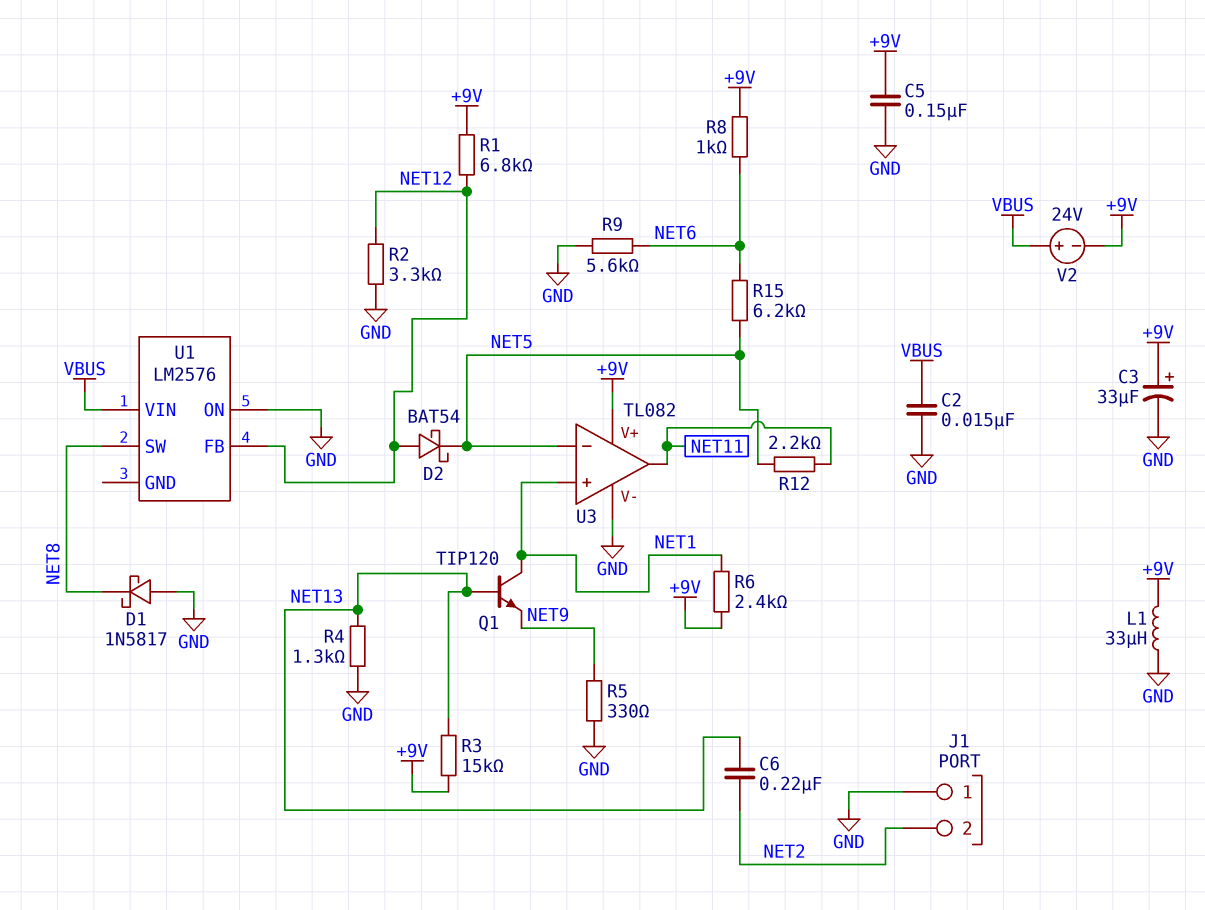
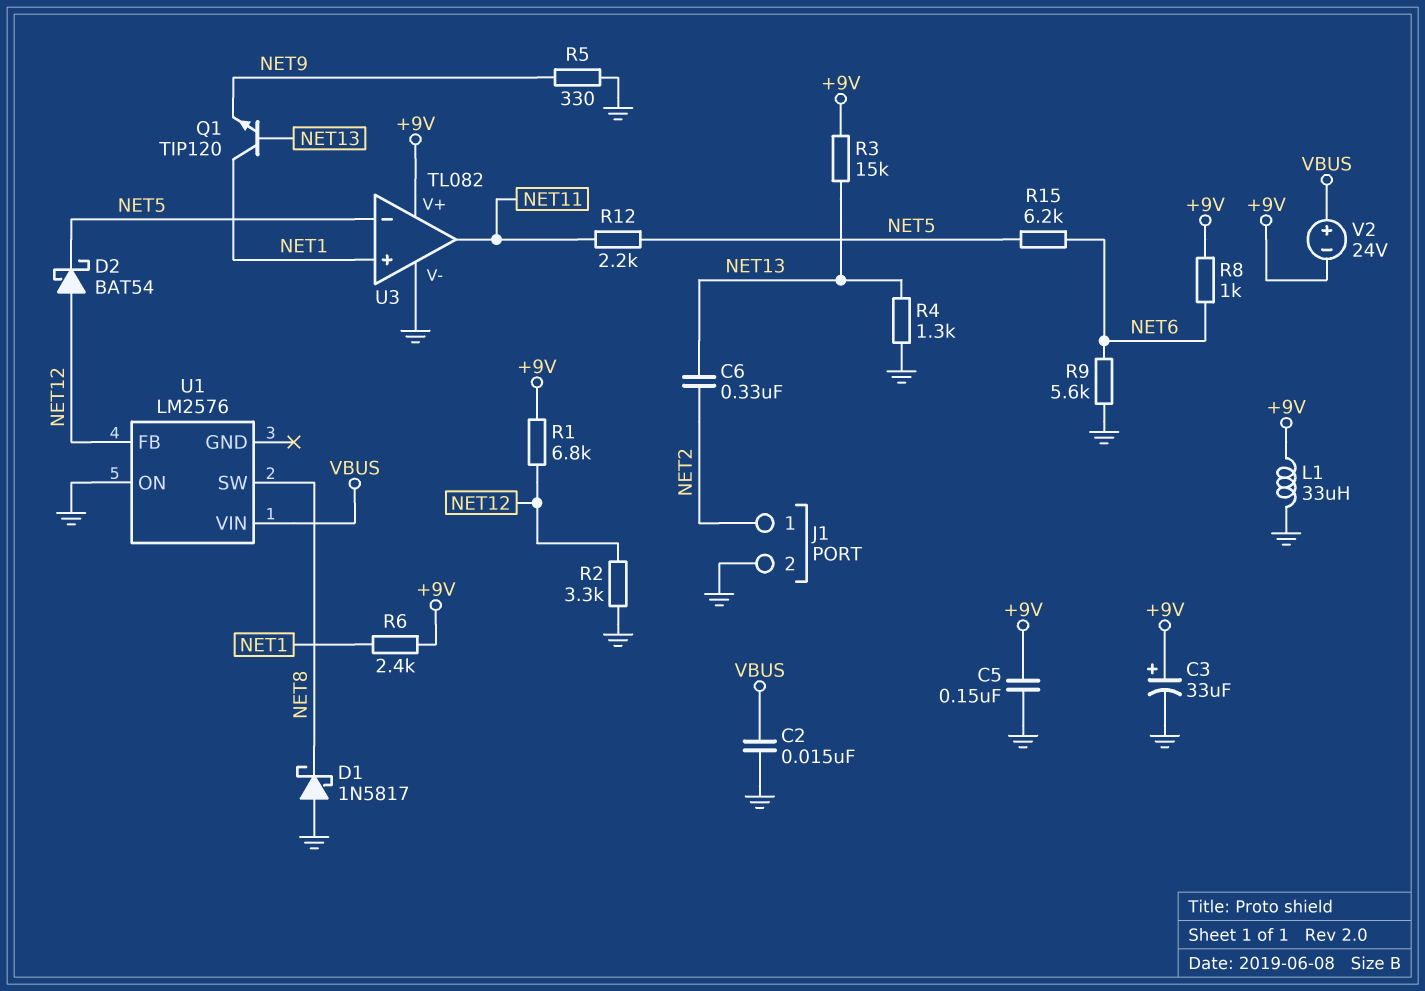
C6: 220nF (NET2, NET13) -> 330nF (NET2, NET13)
J1 pin 1: GND -> NET2
J1 pin 2: NET2 -> GND

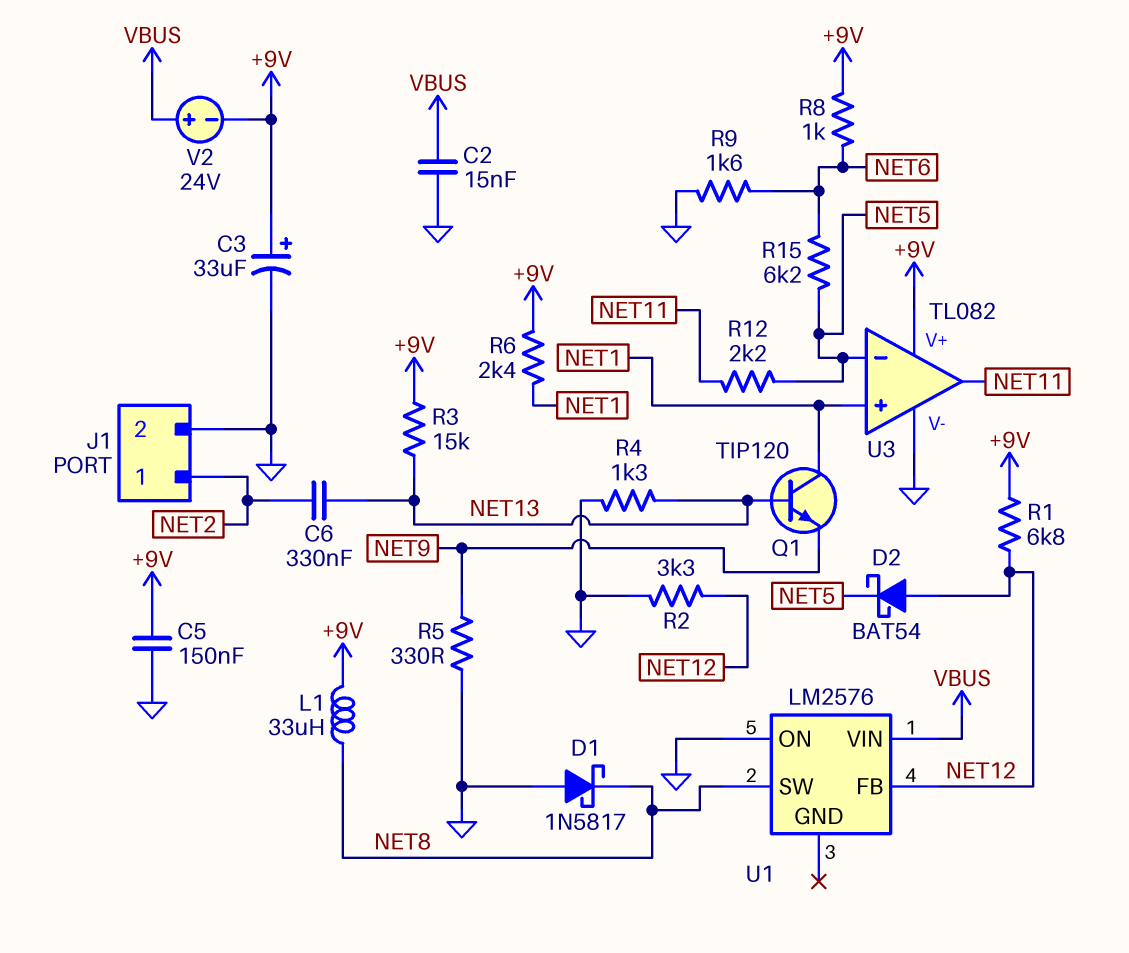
L1: 33uH (+9V, GND) -> 33uH (+9V, NET8)
R9: 5.6k (GND, NET6) -> 1.6k (GND, NET6)

